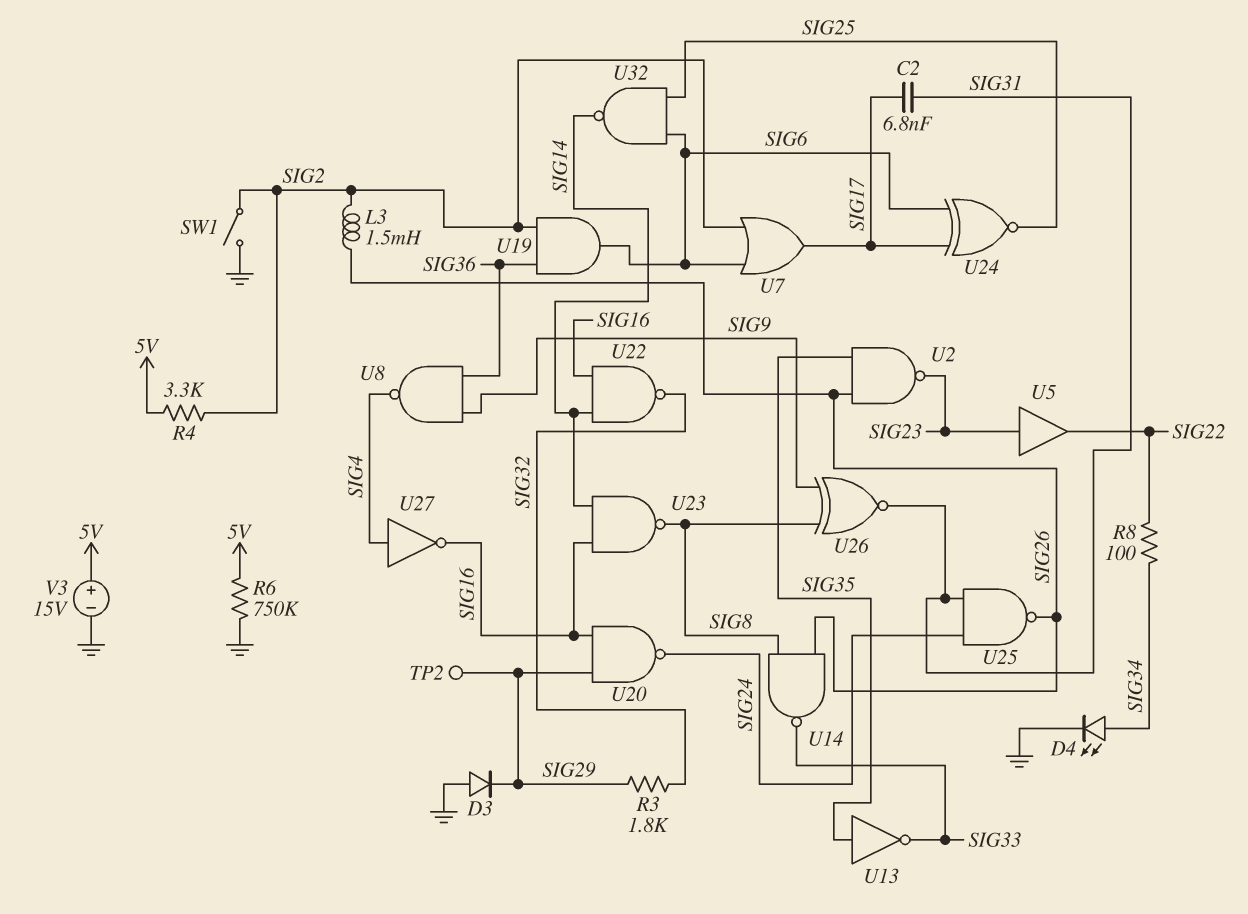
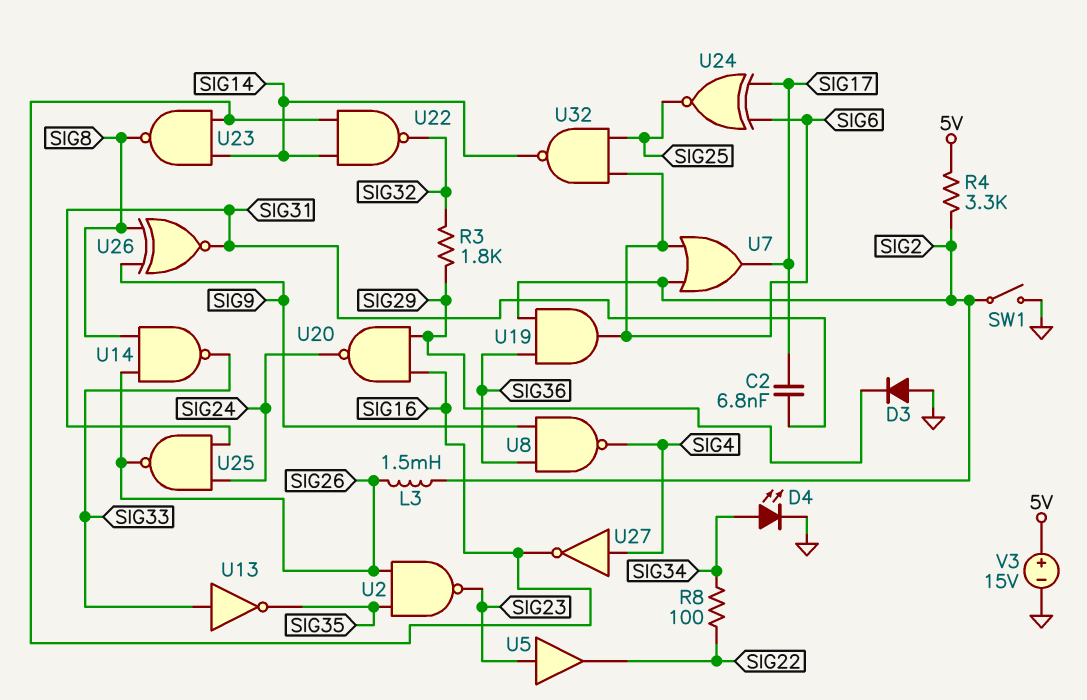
R6: 750k (5V, GND) -> none
TP2: test point (SIG29) -> none
U13: NOT (in SIG35, out SIG33) -> NOT (in SIG33, out SIG35)

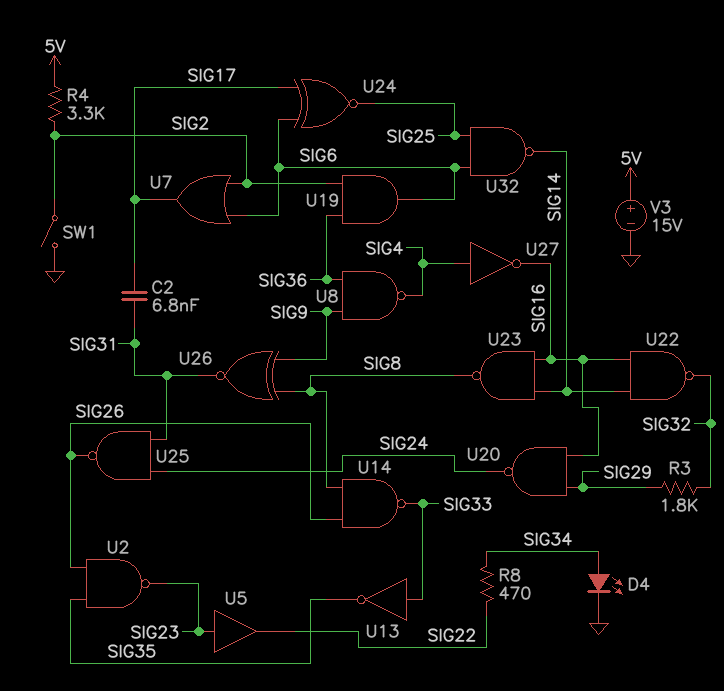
D3: diode (A GND, K SIG29) -> none
L3: 1.5mH (SIG2, SIG26) -> none
R8: 100 (SIG22, SIG34) -> 470 (SIG22, SIG34)

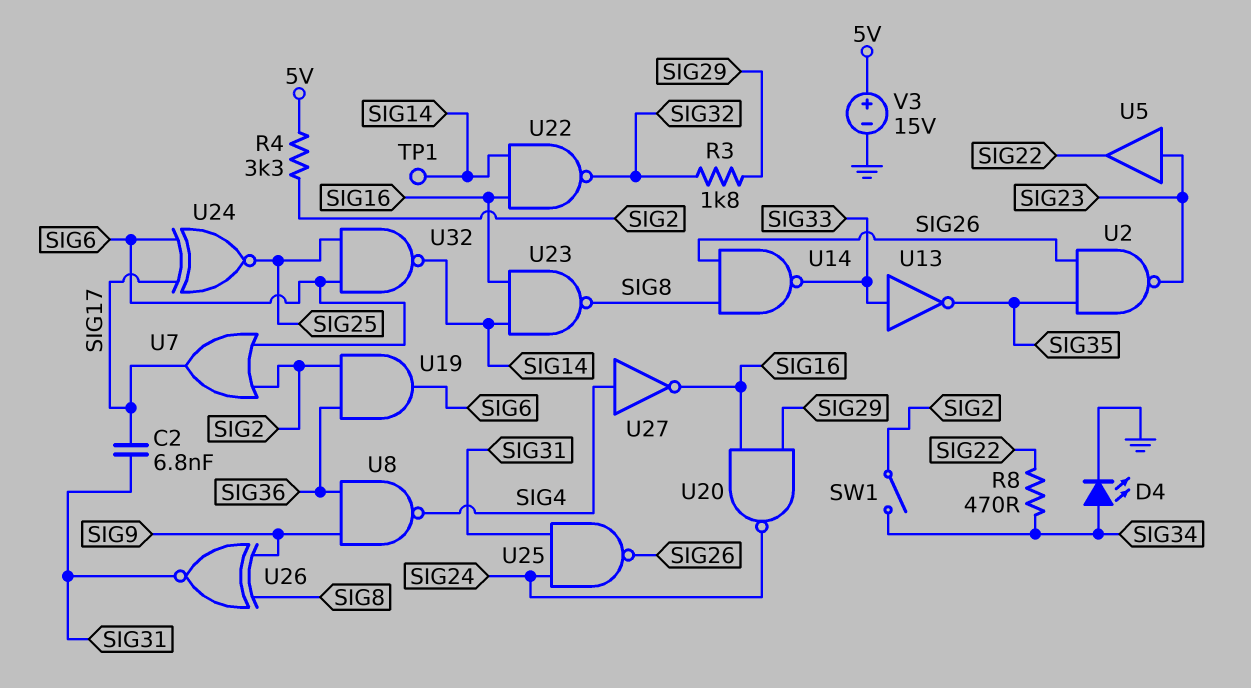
SW1: switch (GND, SIG2) -> switch (SIG2, SIG34)
TP1: none -> test point (SIG14)

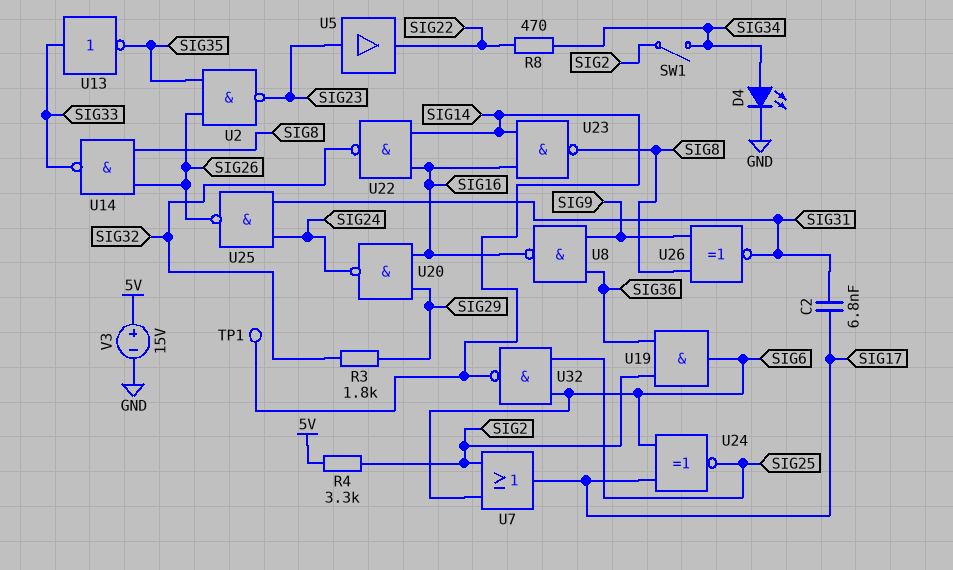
U8: NAND (in SIG9, in SIG36, out SIG4) -> NAND (in SIG9, in SIG36, out SIG16)
U27: NOT (in SIG4, out SIG16) -> none

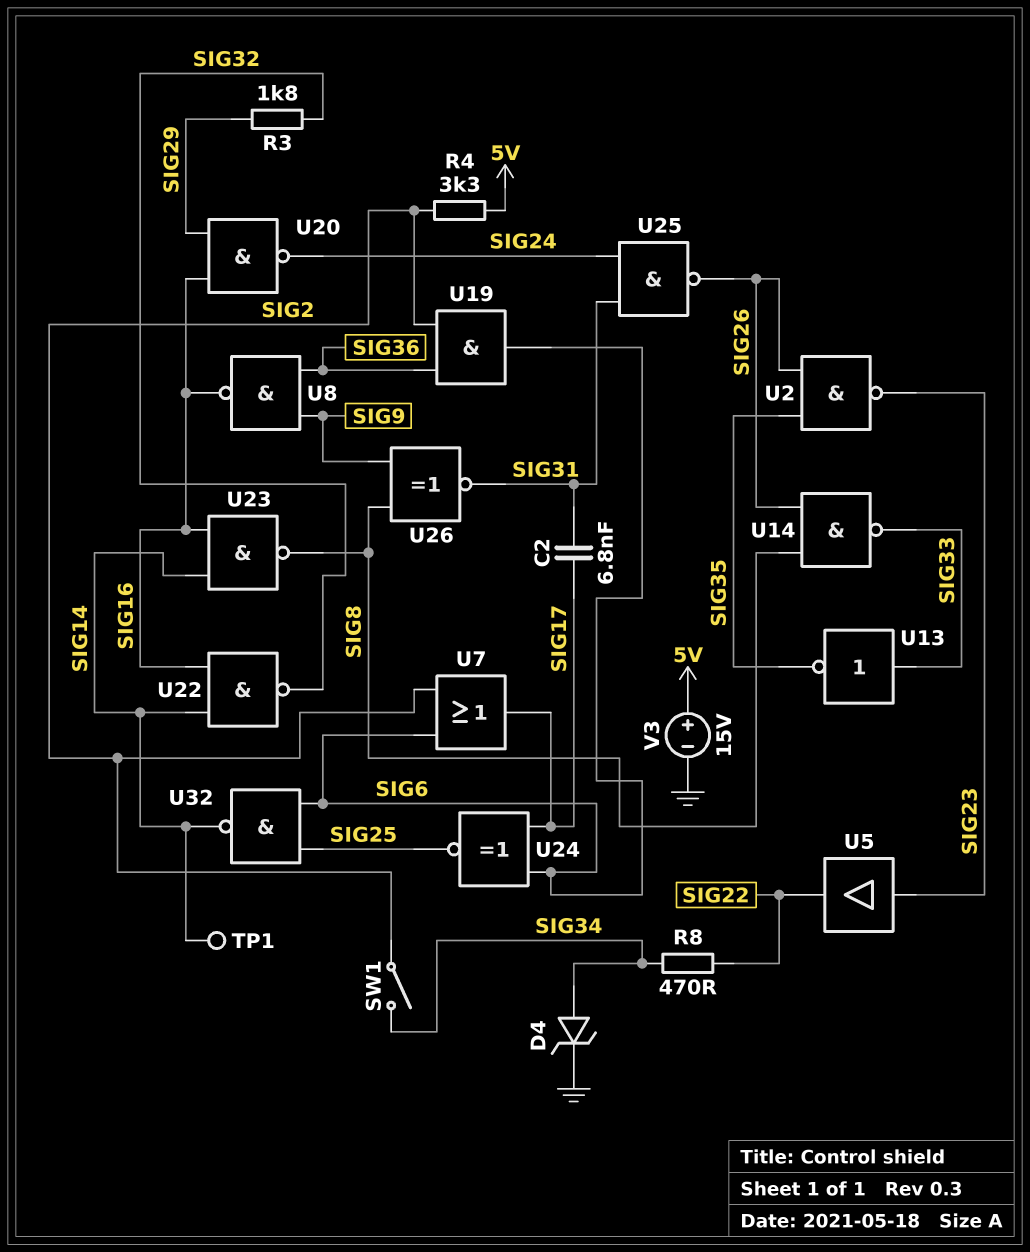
D4: LED (A SIG34, K GND) -> zener (A SIG34, K GND)

